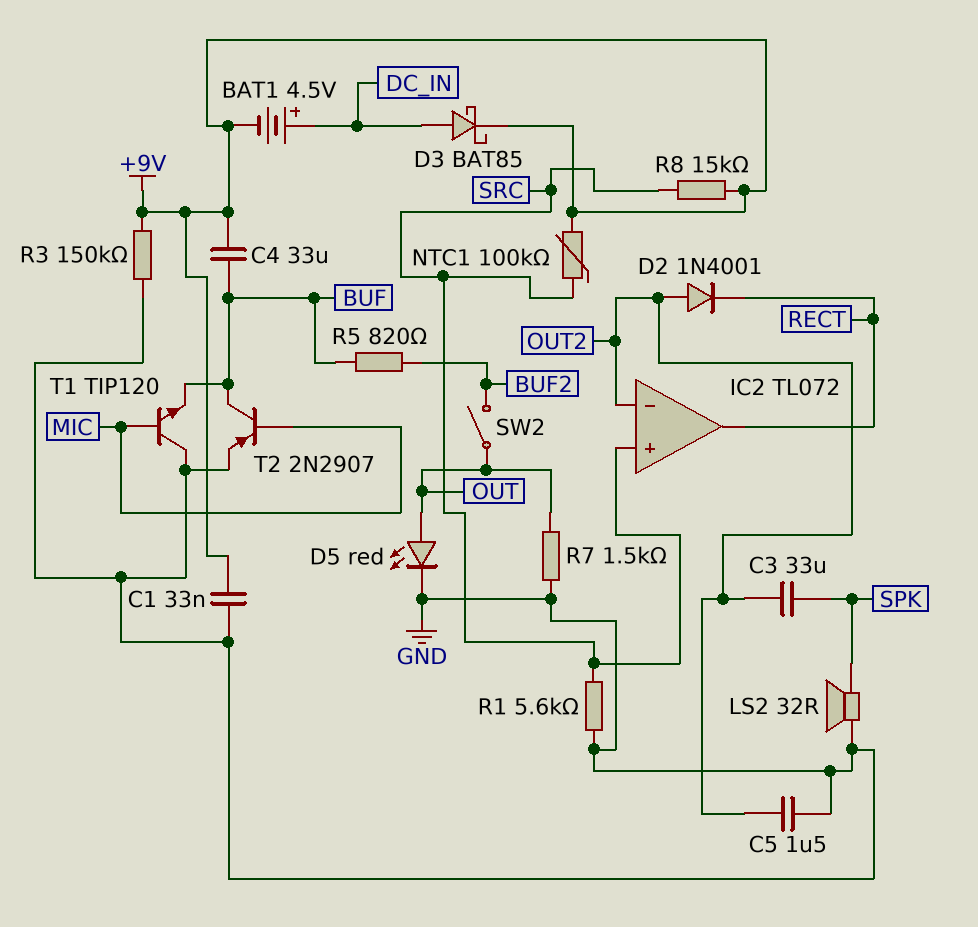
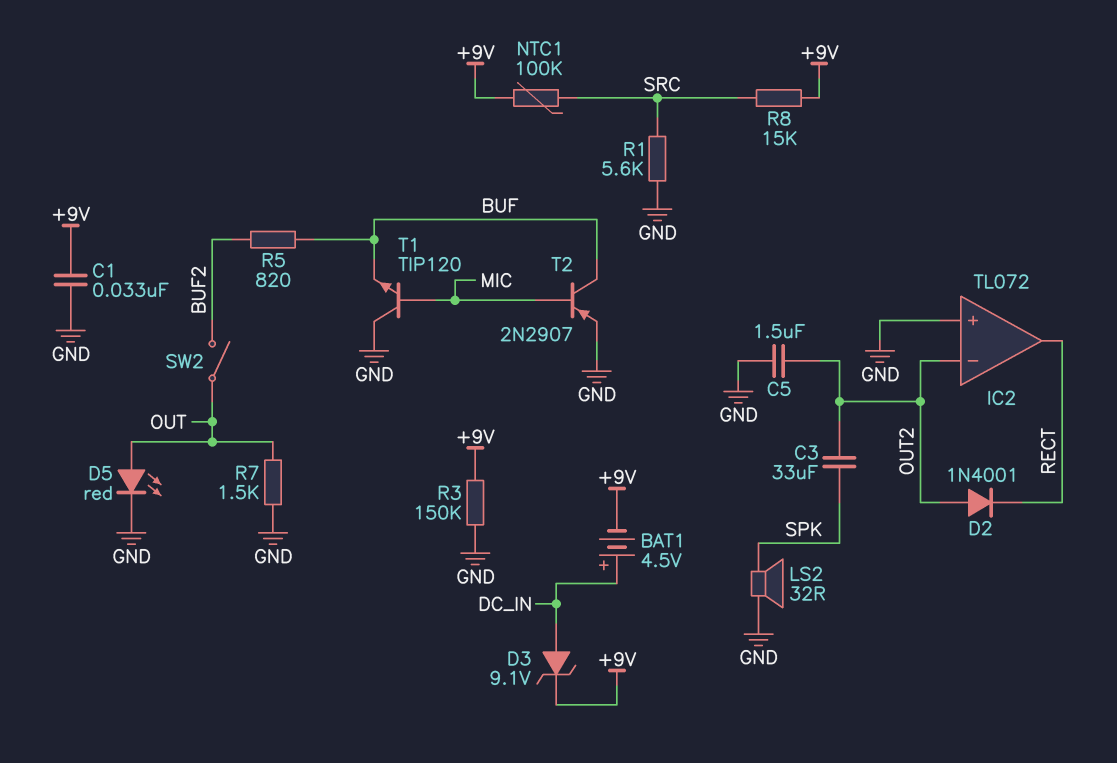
C4: 33uF (+9V, BUF) -> none
D3: schottky BAT85 (A DC_IN, K +9V) -> zener 9.1V (A DC_IN, K +9V)
IC2 pin in+: SRC -> GND

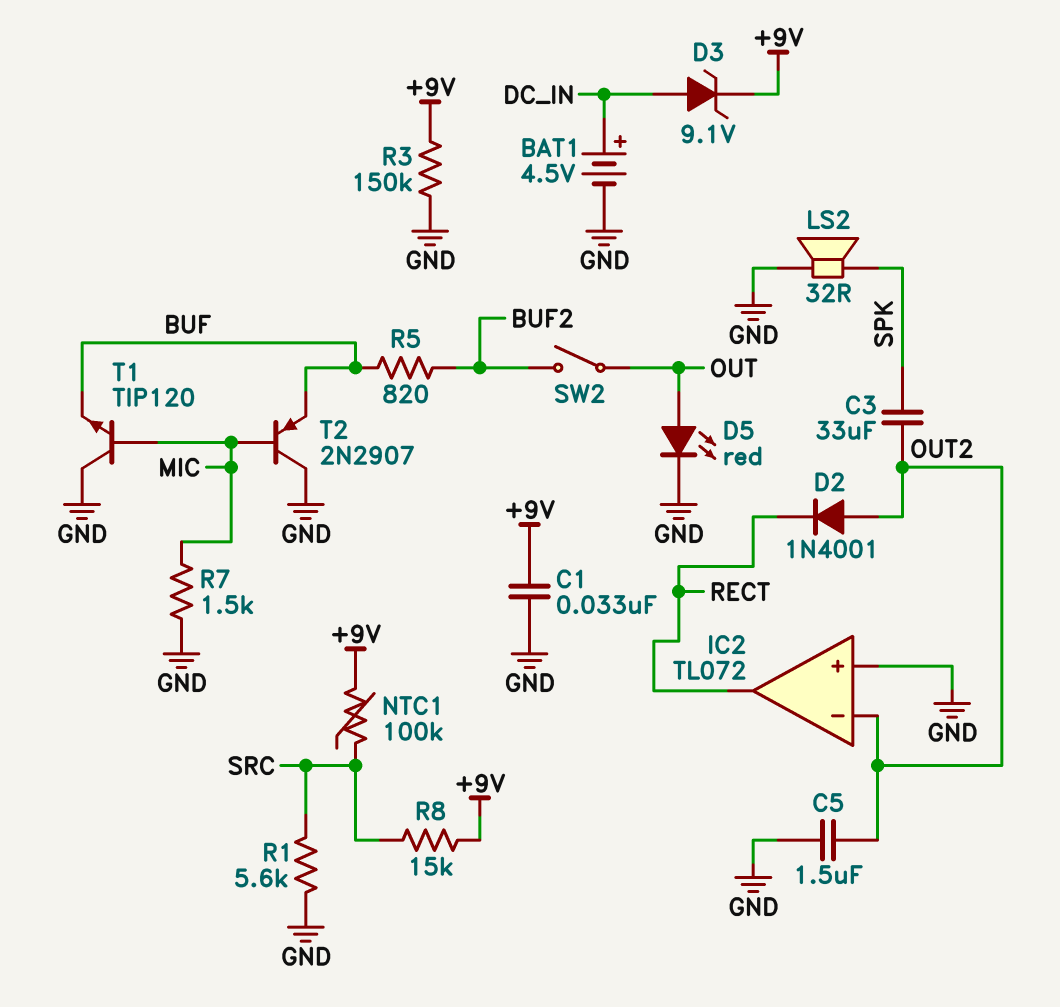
BAT1: 4.5V (plus DC_IN, minus +9V) -> 4.5V (plus DC_IN, minus GND)
R7: 1.5k (GND, OUT) -> 1.5k (GND, MIC)
T2: PNP 2N2907 (B MIC, C BUF, E GND) -> PNP 2N2907 (B MIC, C GND, E BUF)

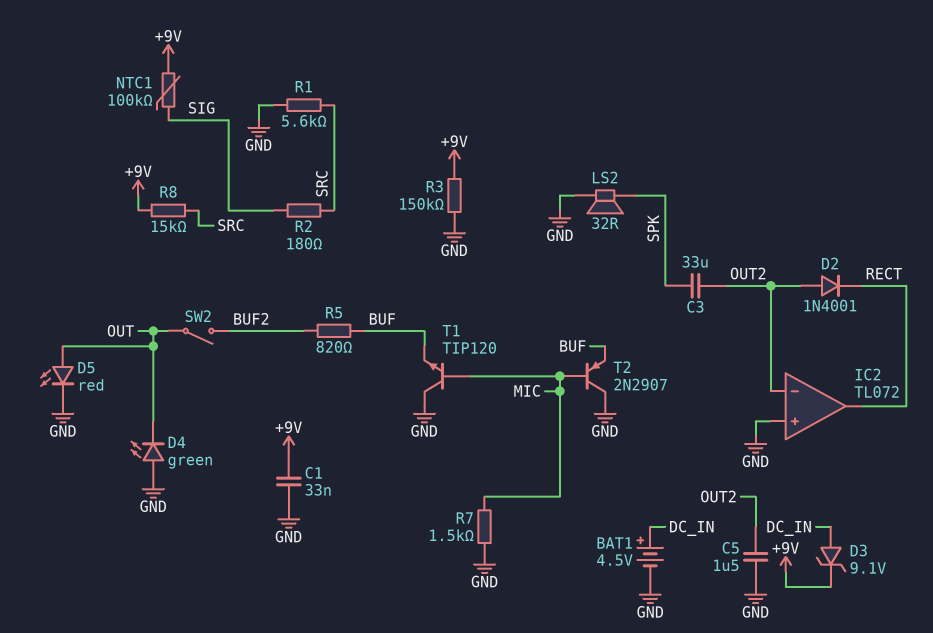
D4: none -> LED green (A GND, K OUT)
NTC1: 100k (+9V, SRC) -> 100k (+9V, SIG)
R2: none -> 180 (SIG, SRC)

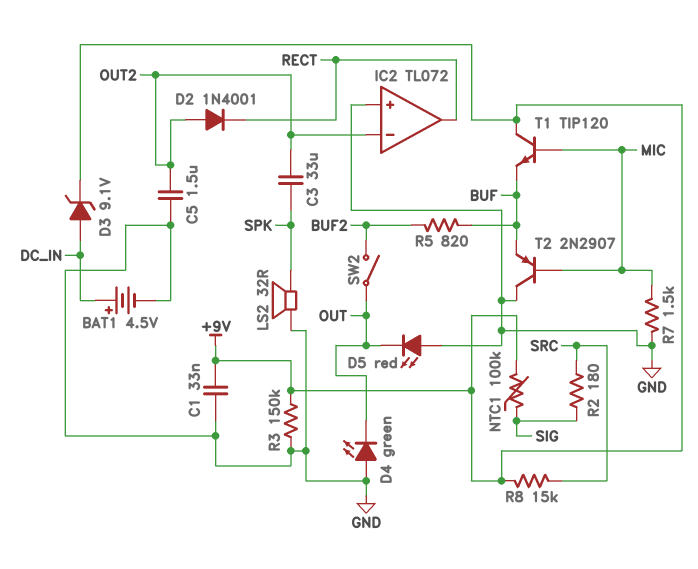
D5: LED red (A OUT, K GND) -> LED red (A GND, K OUT)
R1: 5.6k (GND, SRC) -> none
T1: NPN TIP120 (B MIC, C GND, E BUF) -> NPN TIP120 (B MIC, C +9V, E BUF)

